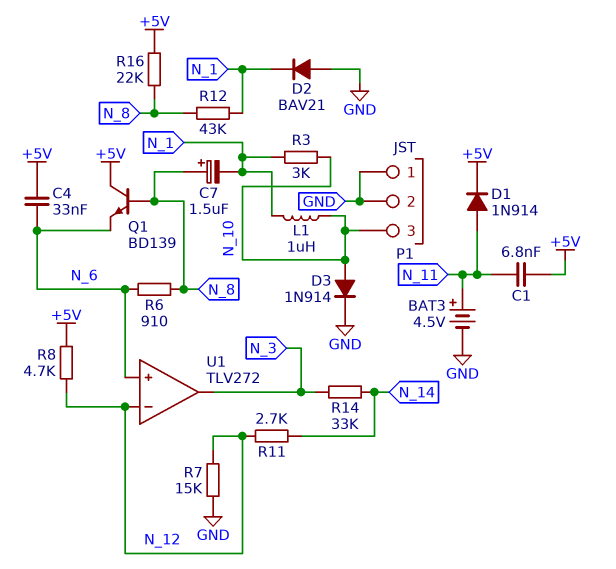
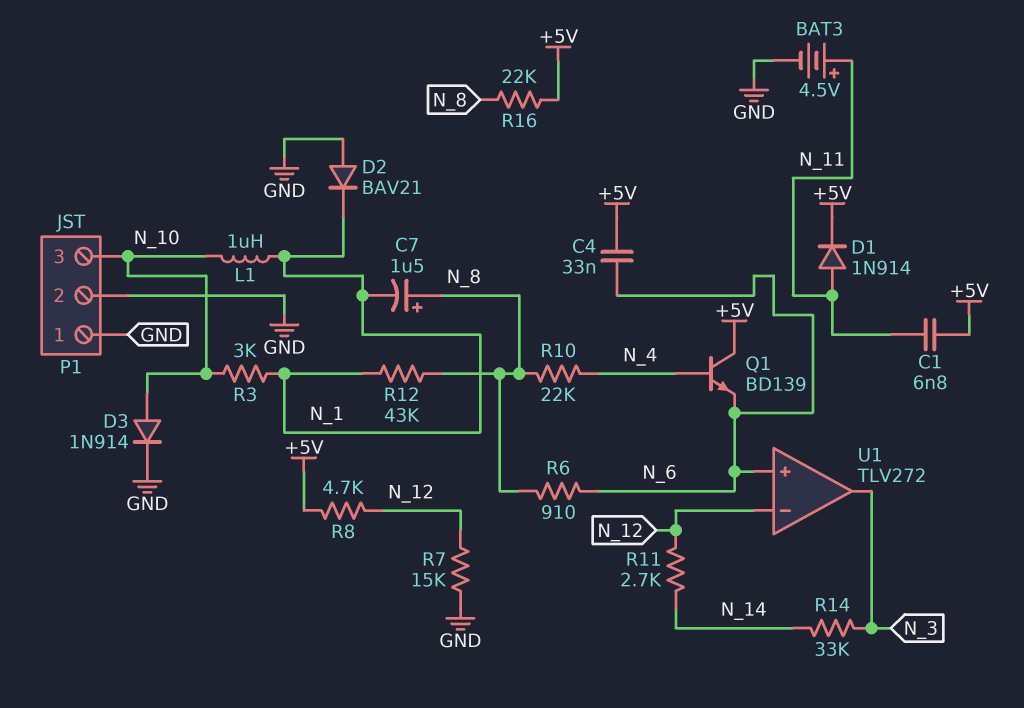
Q1: NPN BD139 (B N_8, C +5V, E N_6) -> NPN BD139 (B N_4, C +5V, E N_6)
R10: none -> 22k (N_4, N_8)

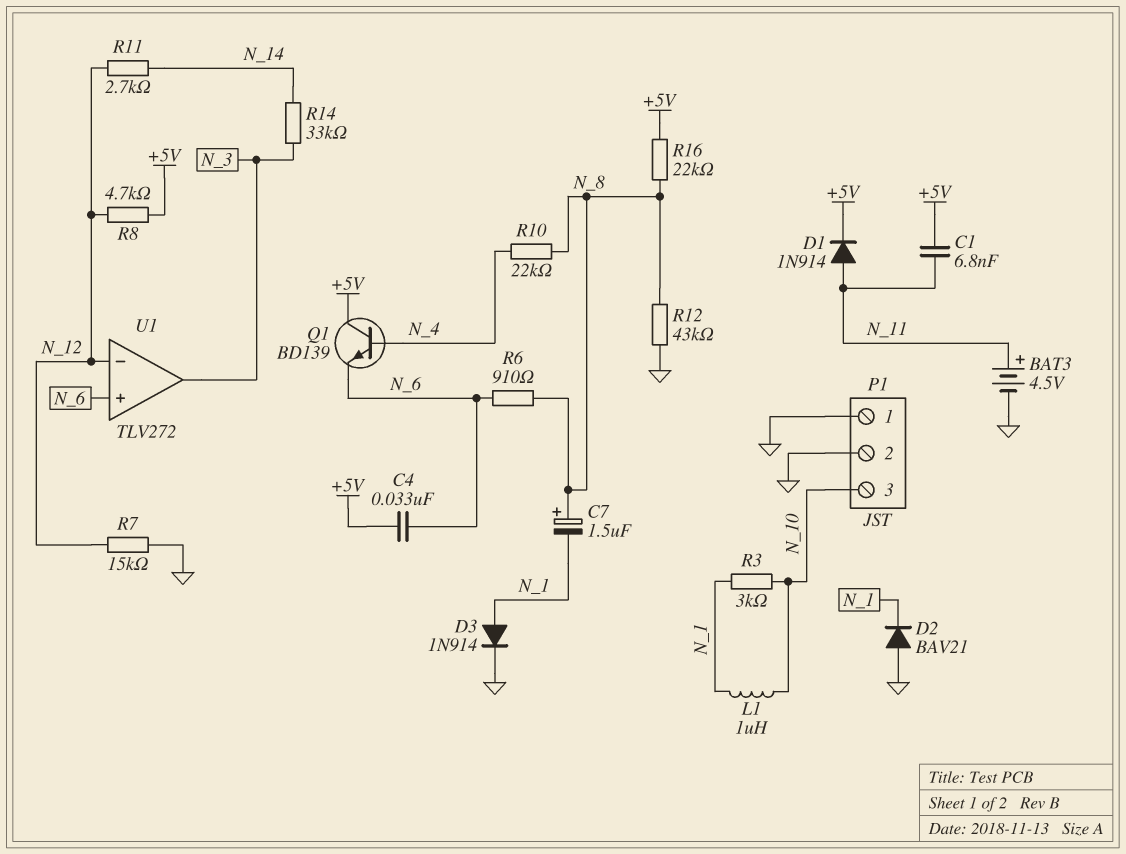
D3: diode 1N914 (A N_10, K GND) -> diode 1N914 (A N_1, K GND)
R12: 43k (N_1, N_8) -> 43k (GND, N_8)

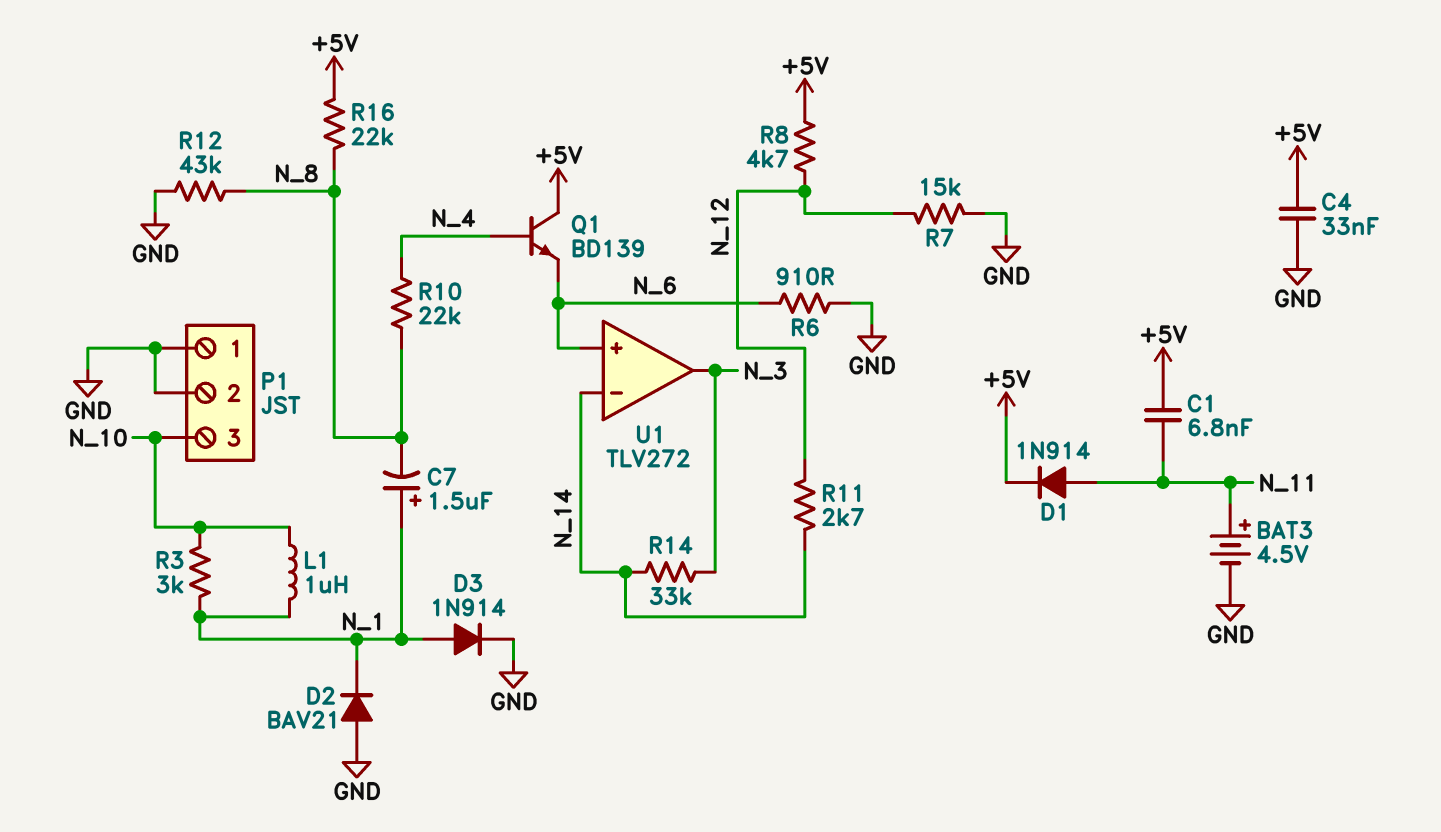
C4: 33nF (+5V, N_6) -> 33nF (+5V, GND)
C7: 1.5uF (plus N_8, minus N_1) -> 1.5uF (plus N_1, minus N_8)
R6: 910 (N_6, N_8) -> 910 (GND, N_6)
U1 pin in-: N_12 -> N_14

